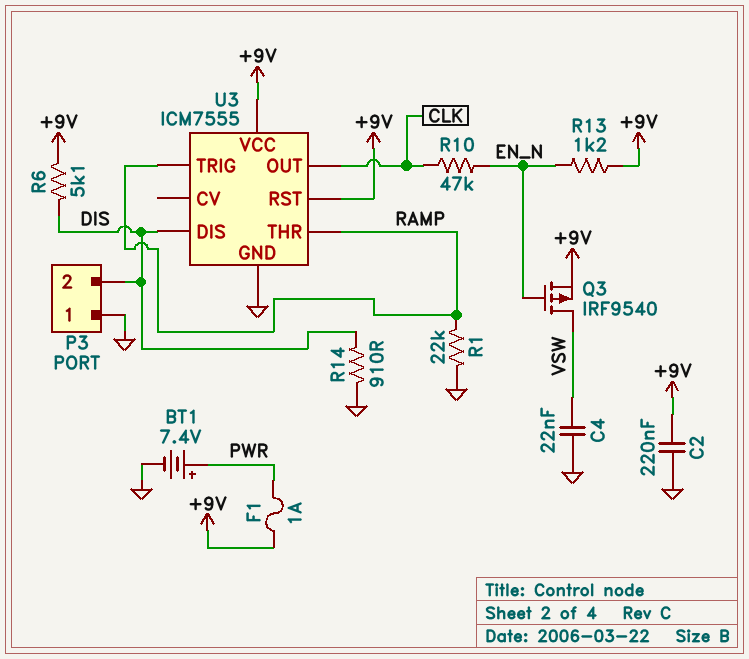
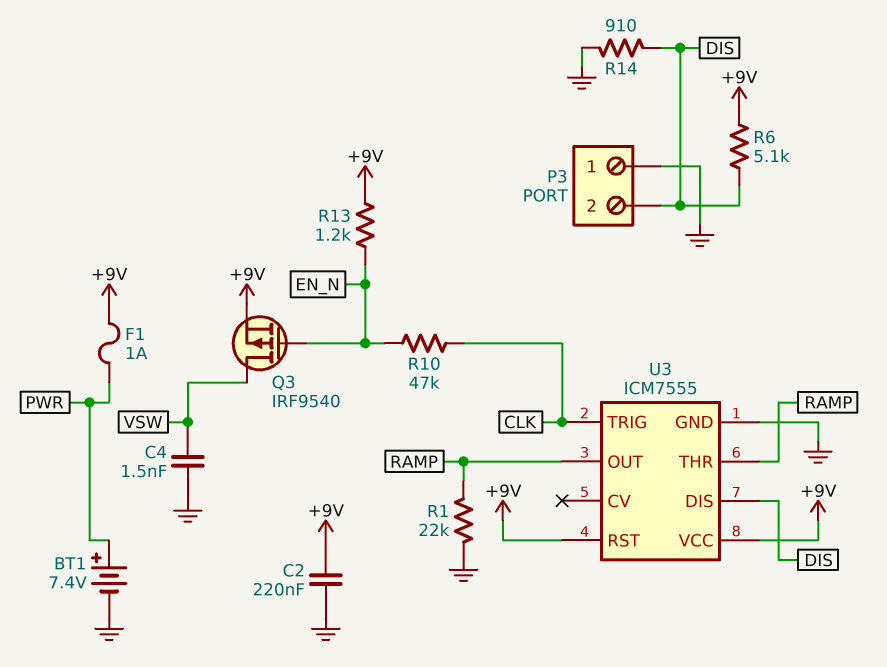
C4: 22nF (GND, VSW) -> 1.5nF (GND, VSW)
U3 pin OUT: CLK -> RAMP
U3 pin TRIG: RAMP -> CLK

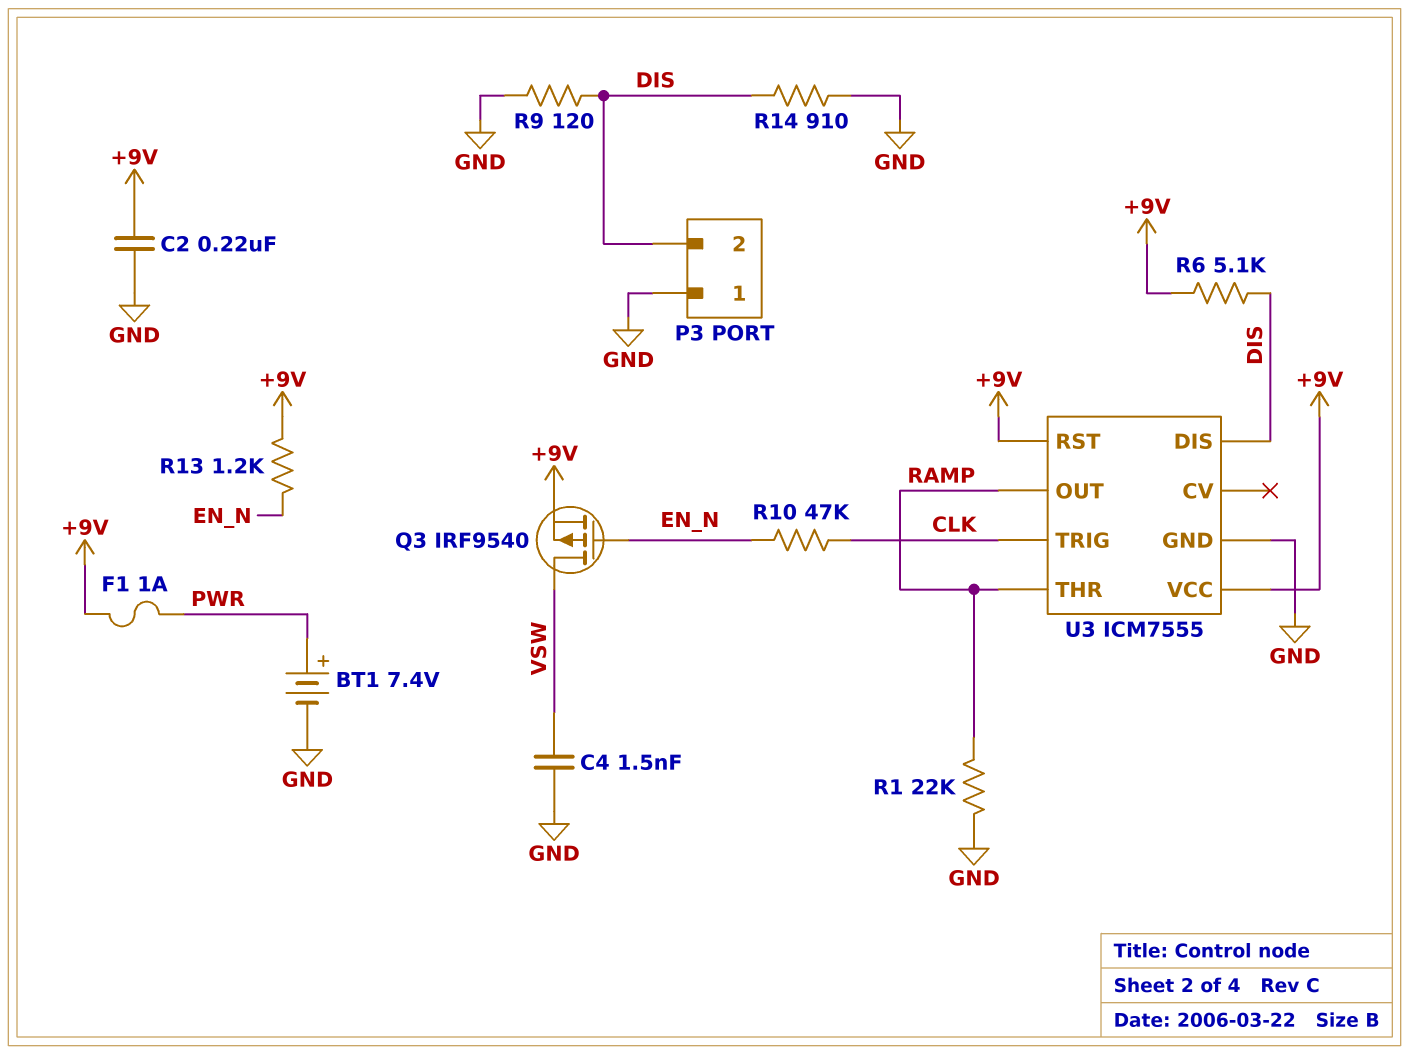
R9: none -> 120 (DIS, GND)

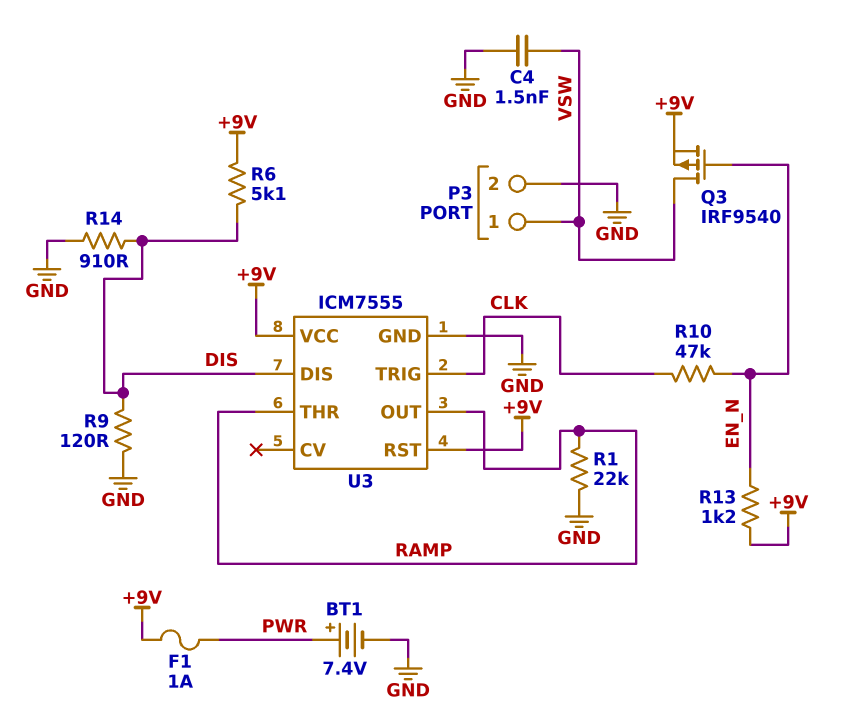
C2: 220nF (+9V, GND) -> none
P3 pin 1: GND -> VSW
P3 pin 2: DIS -> GND

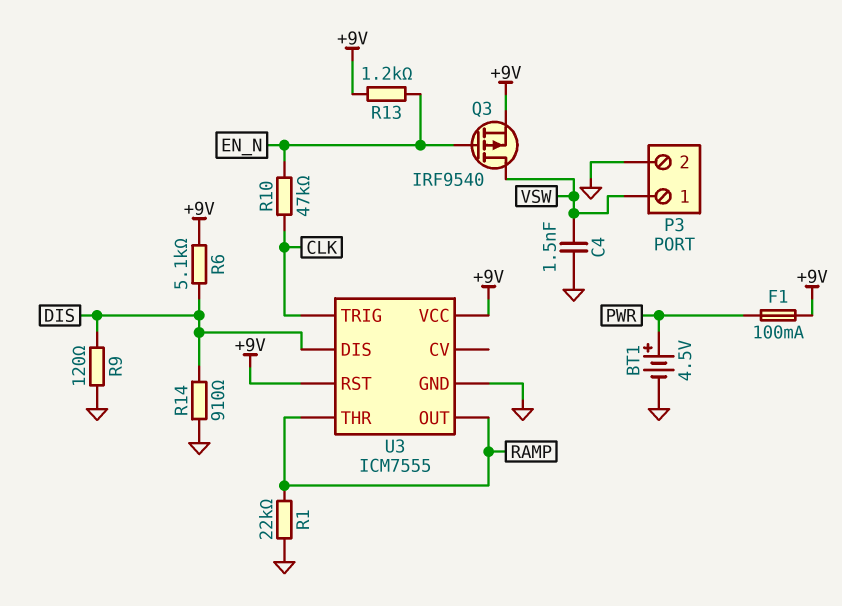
BT1: 7.4V (plus PWR, minus GND) -> 4.5V (plus PWR, minus GND)
F1: 1A (+9V, PWR) -> 100mA (+9V, PWR)

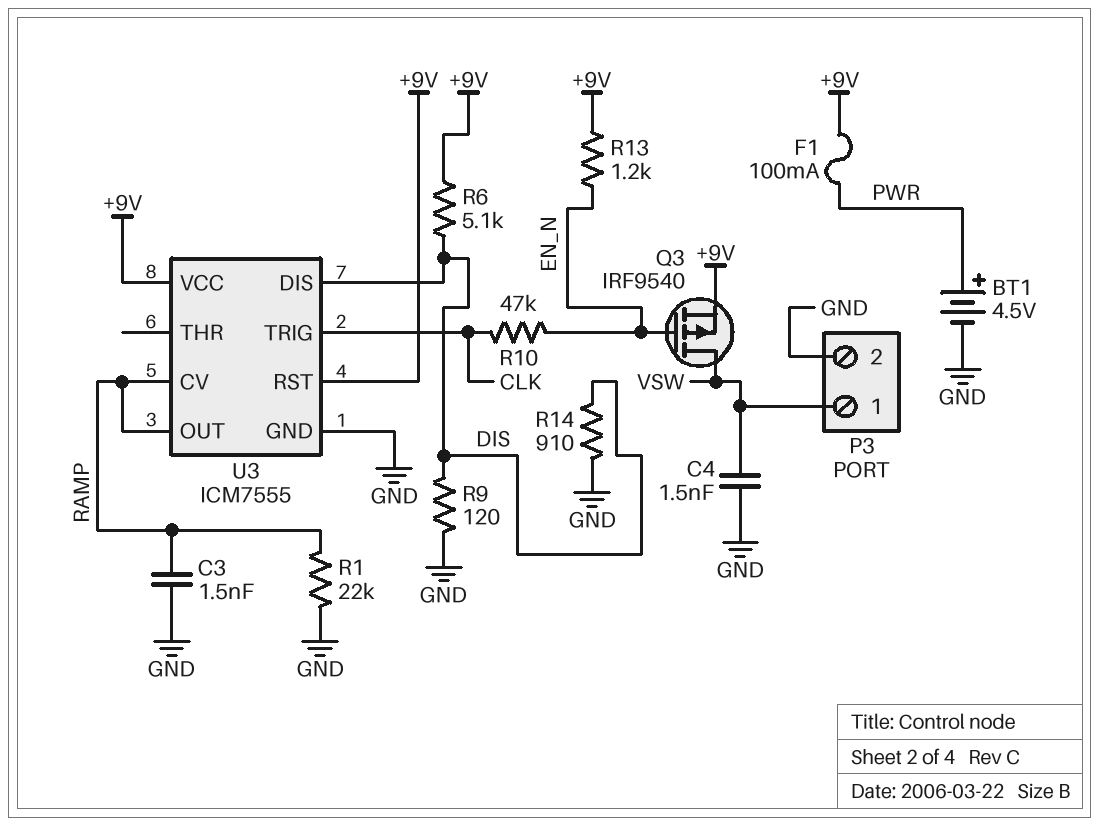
C3: none -> 1.5nF (GND, RAMP)
U3 pin CV: none -> RAMP
U3 pin THR: RAMP -> none

